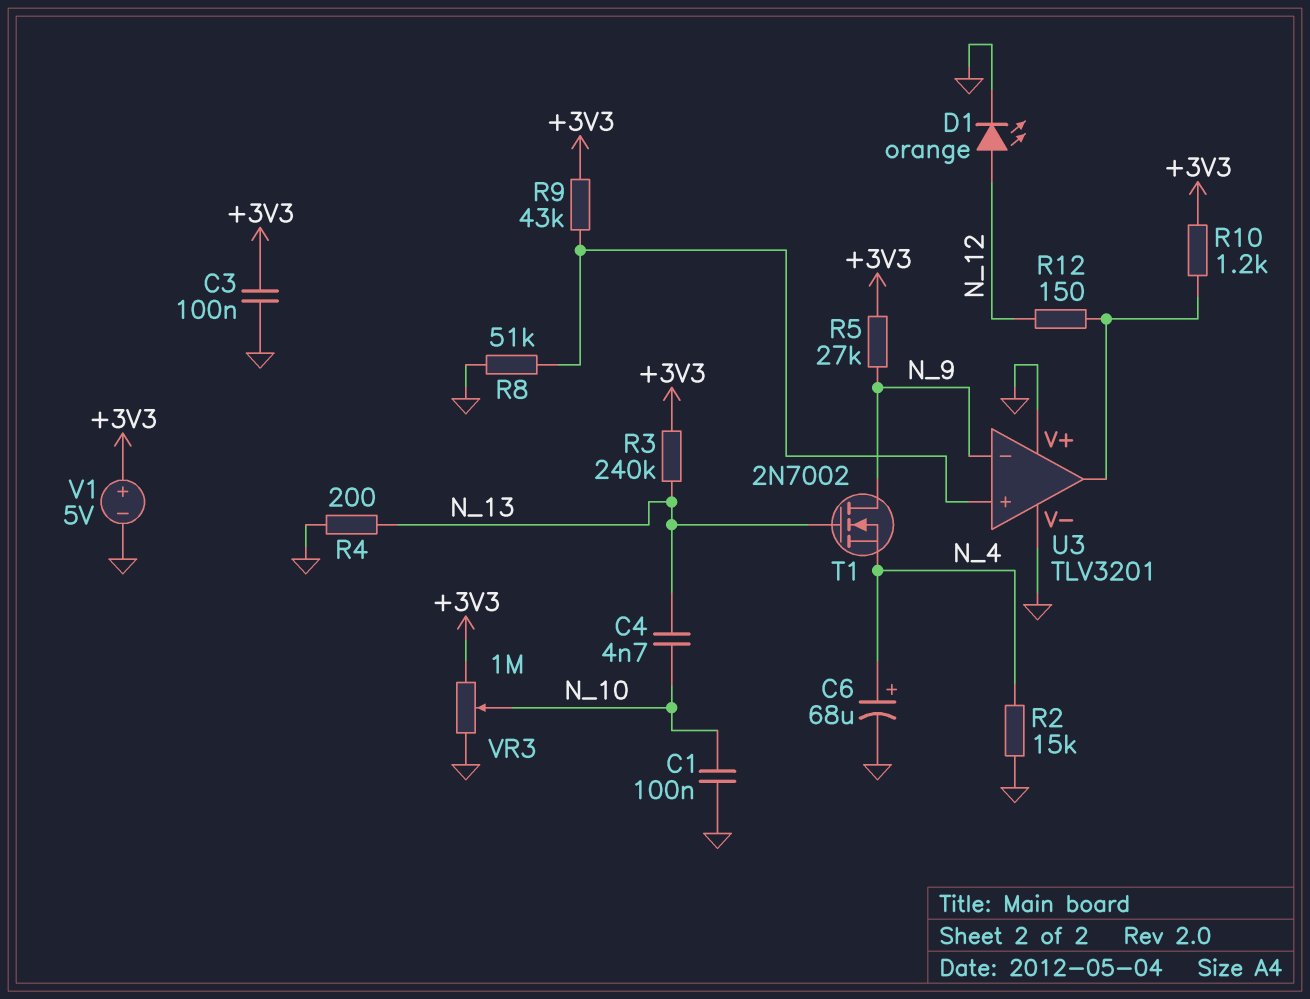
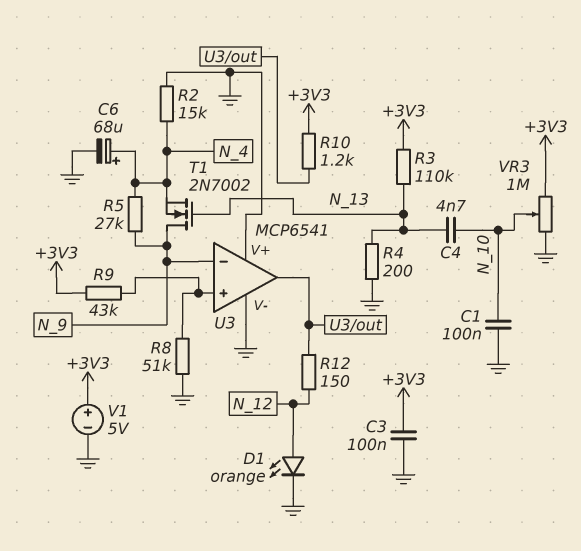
R3: 240k (+3V3, N_13) -> 110k (+3V3, N_13)
R5: 27k (+3V3, N_9) -> 27k (N_4, N_9)
U3: TLV3201 -> MCP6541

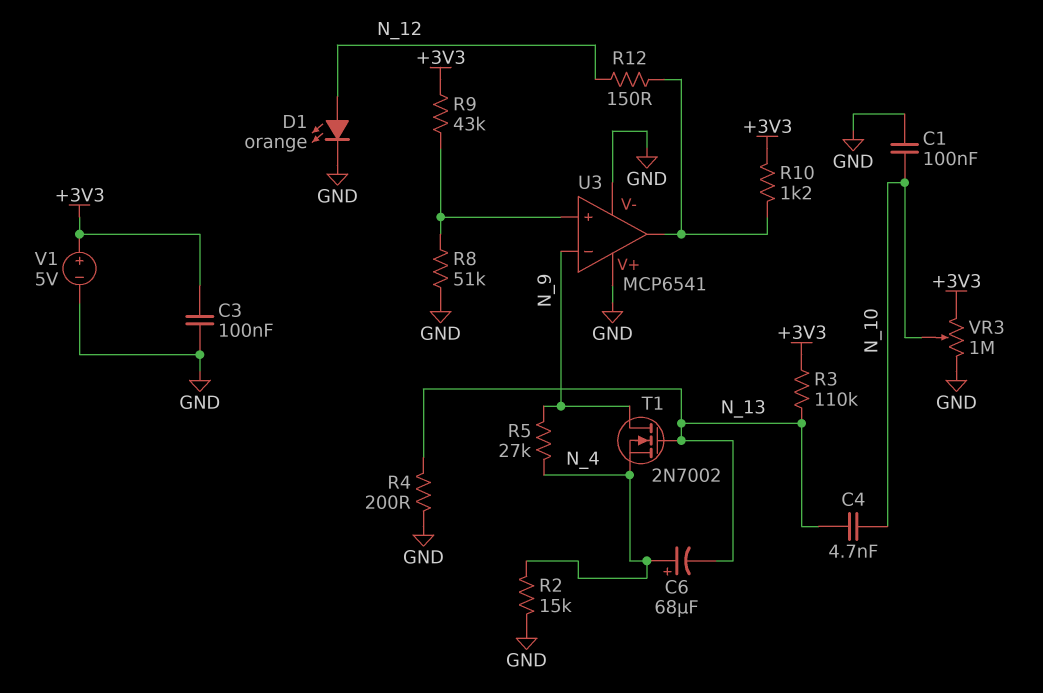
C6: 68uF (plus N_4, minus GND) -> 68uF (plus N_4, minus N_13)

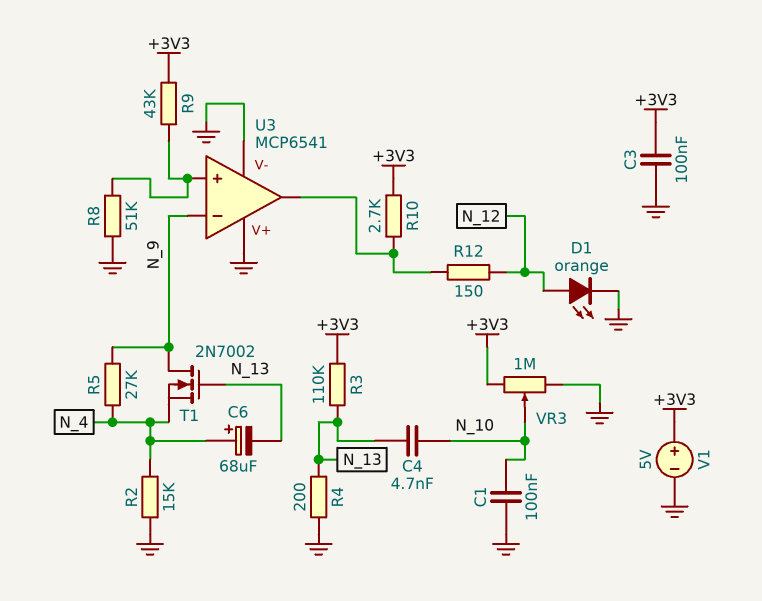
R10: 1.2k (+3V3, U3/out) -> 2.7k (+3V3, U3/out)

